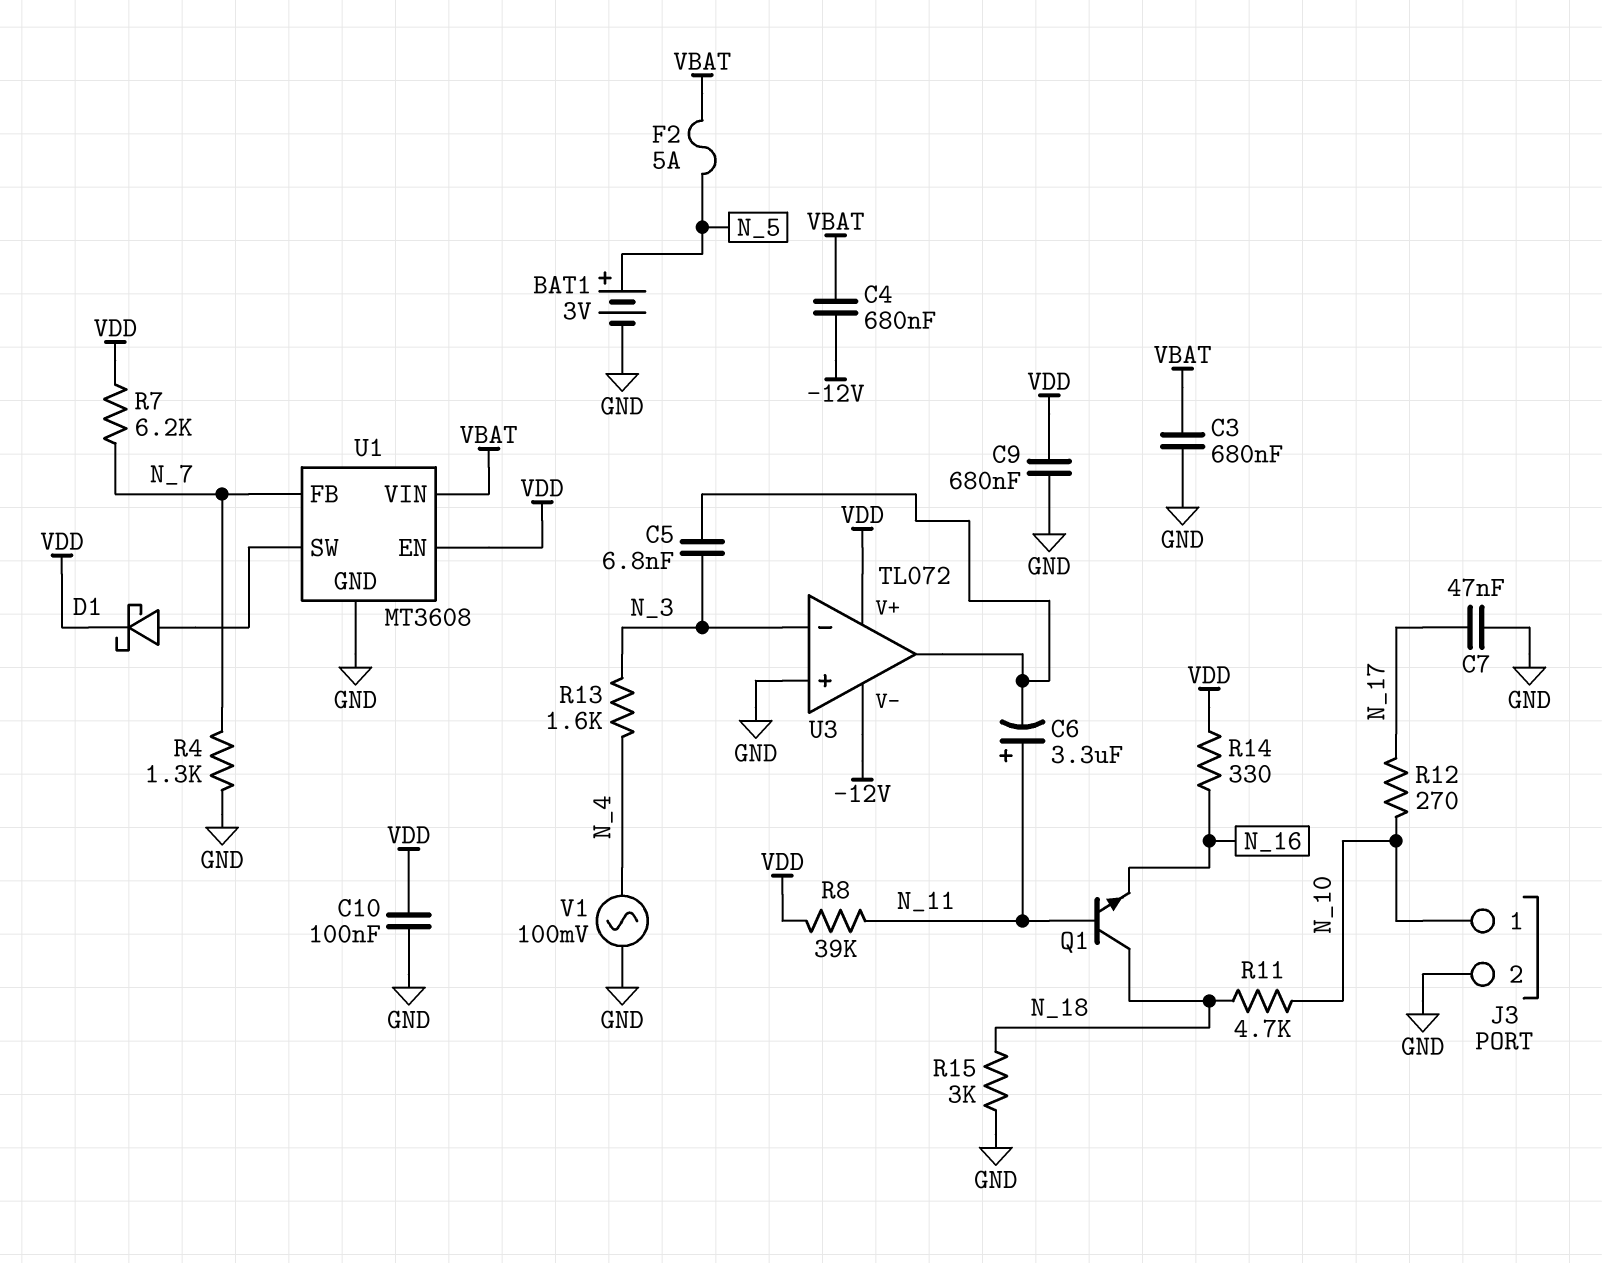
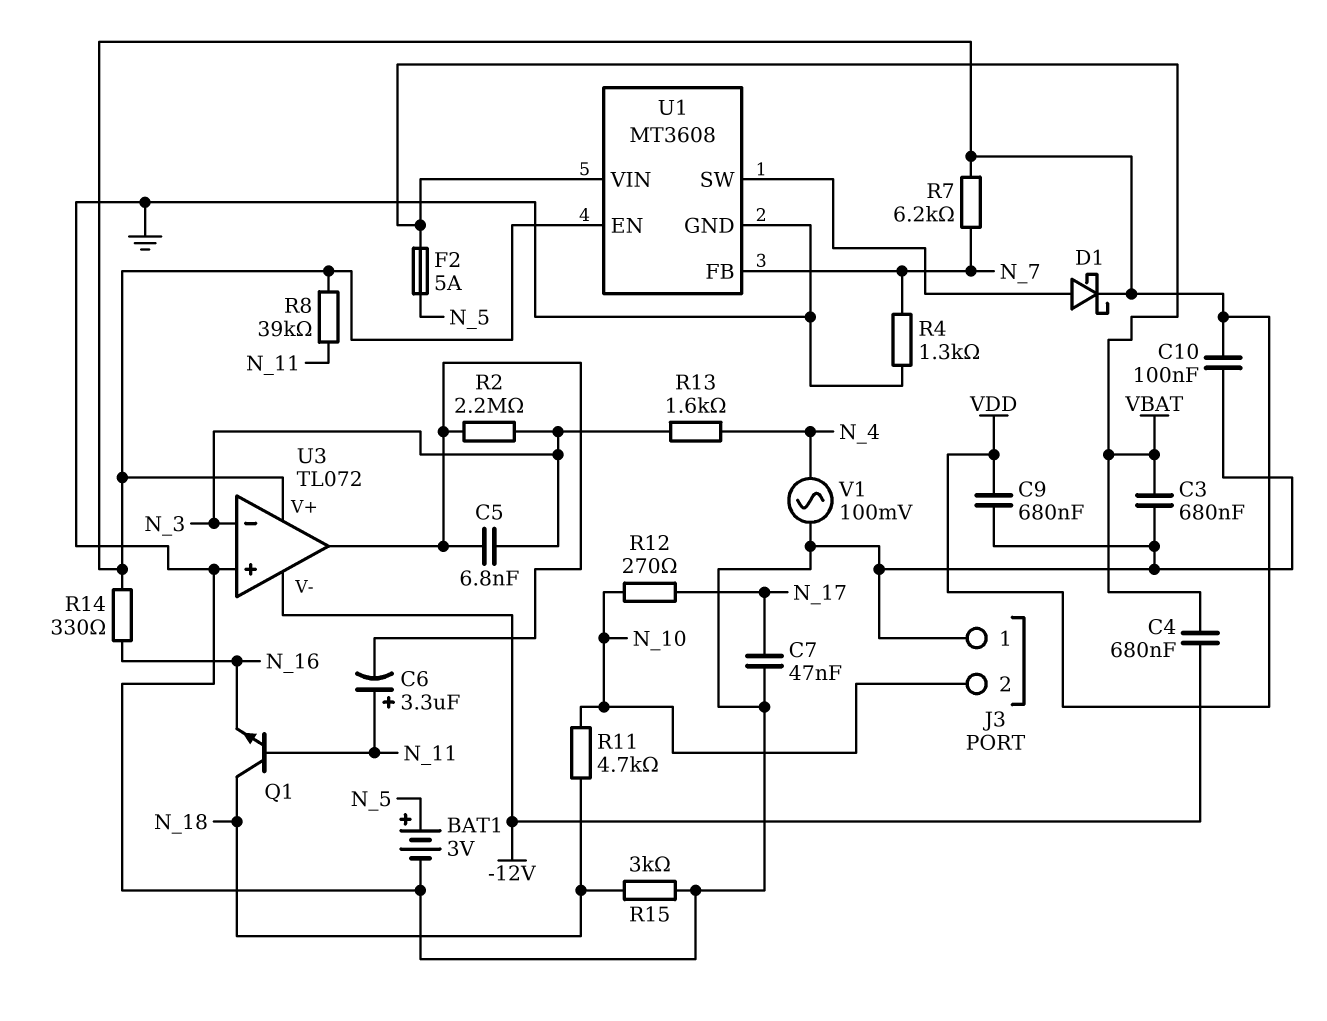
J3 pin 1: N_10 -> GND
J3 pin 2: GND -> N_10
R2: none -> 2.2M (N_3, U3/out)

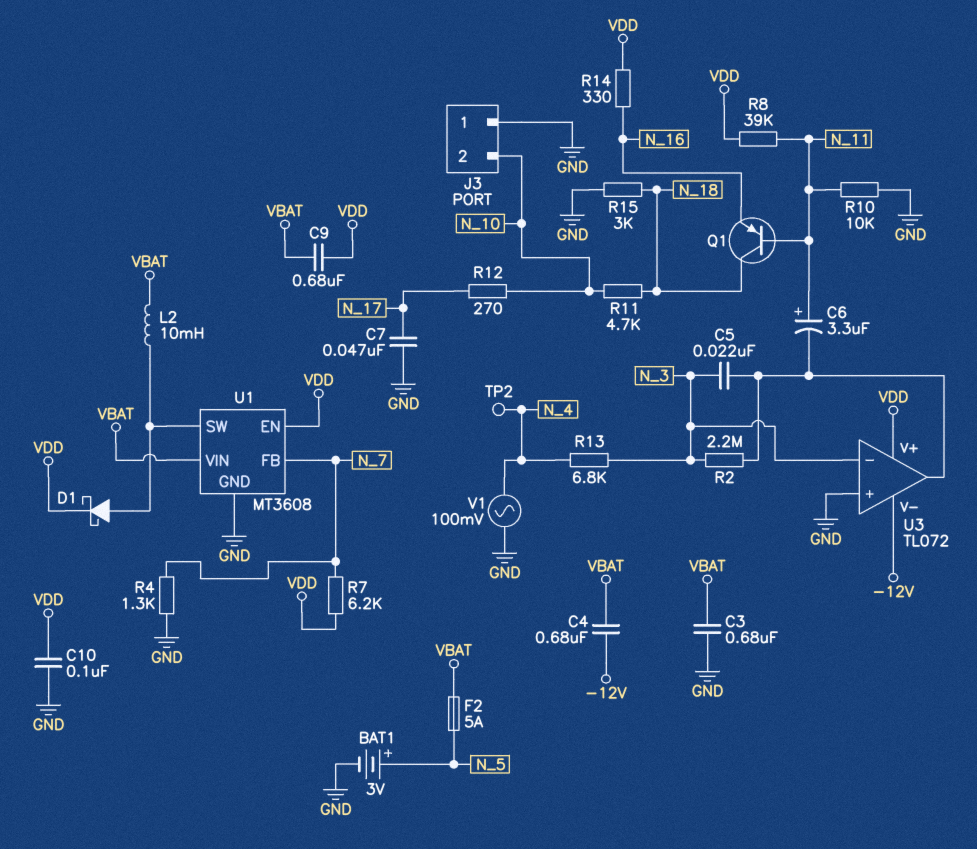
C5: 6.8nF (N_3, U3/out) -> 22nF (N_3, U3/out)
C9: 680nF (GND, VDD) -> 680nF (VBAT, VDD)
L2: none -> 10mH (U1/SW, VBAT)
Q1: NPN (B N_11, C N_18, E N_16) -> PNP (B N_11, C N_18, E N_16)
R10: none -> 10k (GND, N_11)
R13: 1.6k (N_3, N_4) -> 6.8k (N_3, N_4)
TP2: none -> test point (N_4)

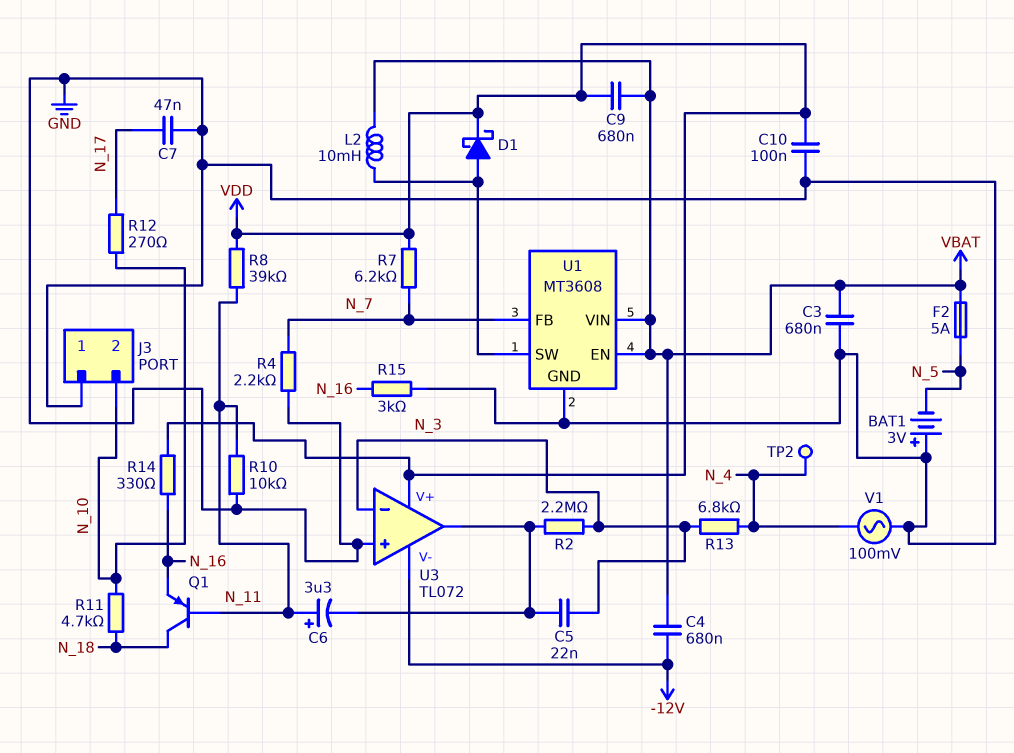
BAT1: 3V (plus N_5, minus GND) -> 3V (plus GND, minus N_5)
R4: 1.3k (GND, N_7) -> 2.2k (GND, N_7)
R15: 3k (GND, N_18) -> 3k (GND, N_16)
U1 pin EN: VDD -> VBAT

